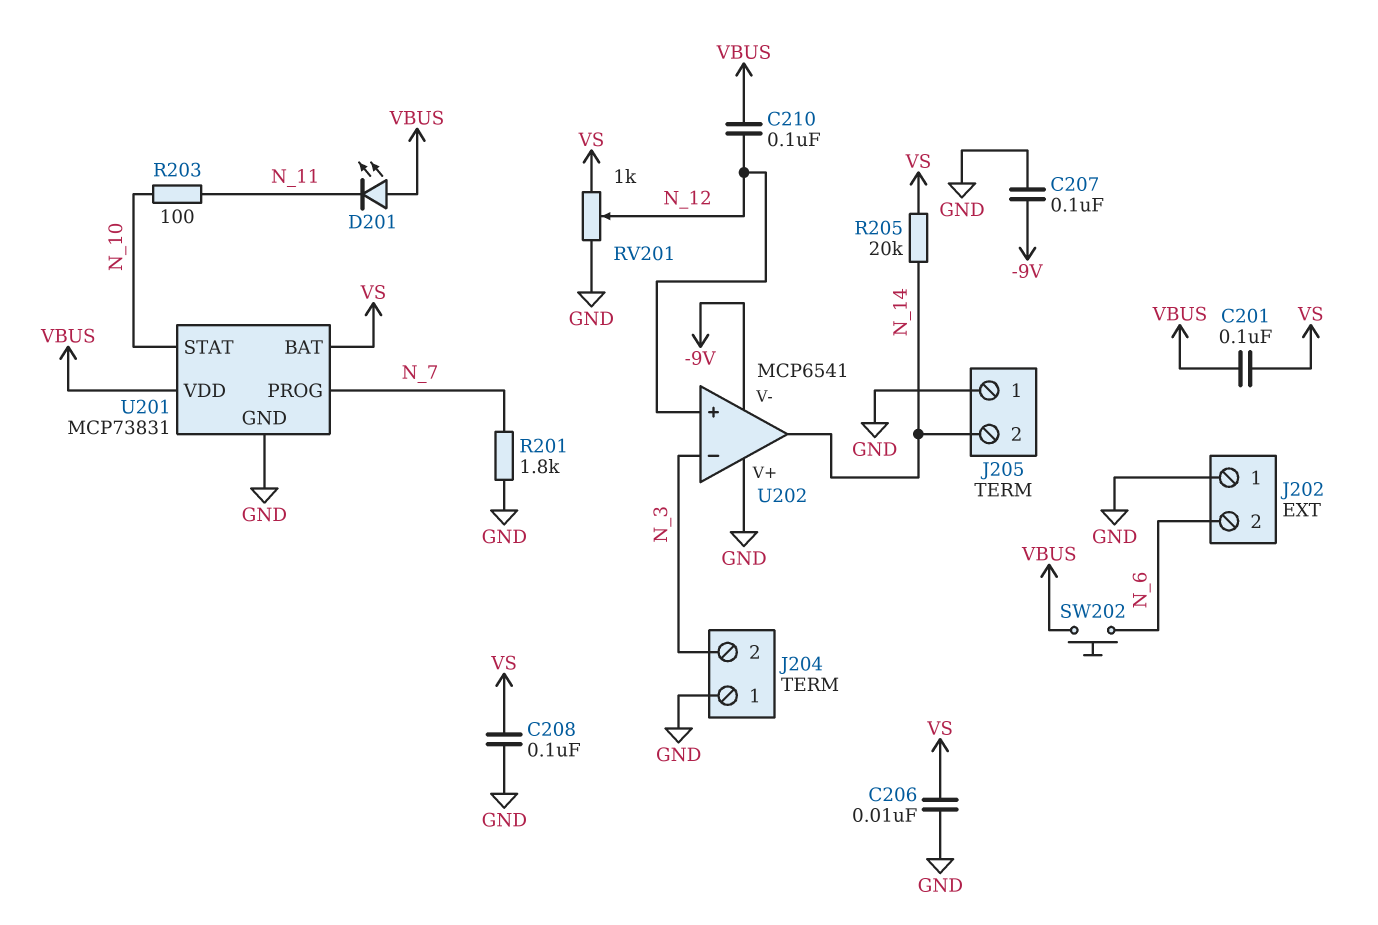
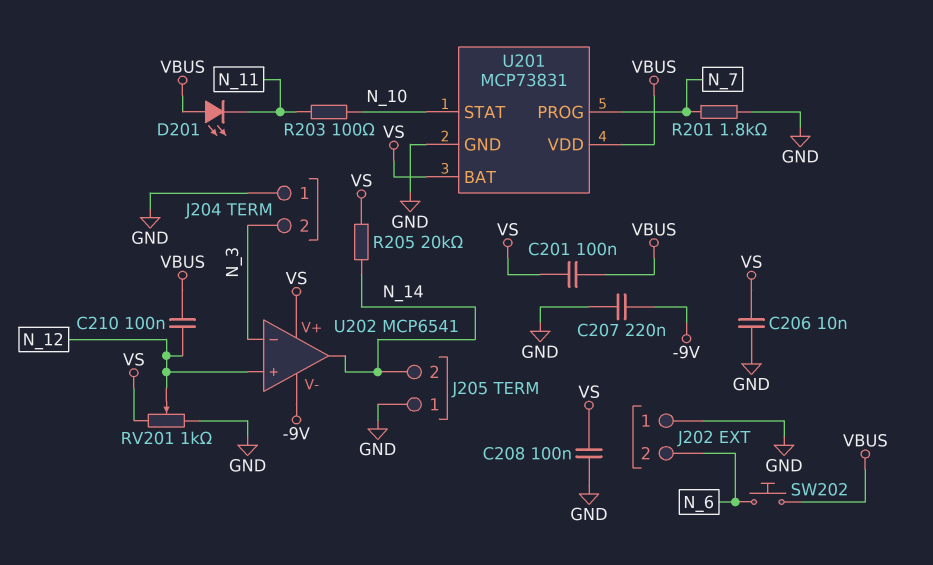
C207: 100nF (-9V, GND) -> 220nF (-9V, GND)
U202 pin V+: GND -> VS

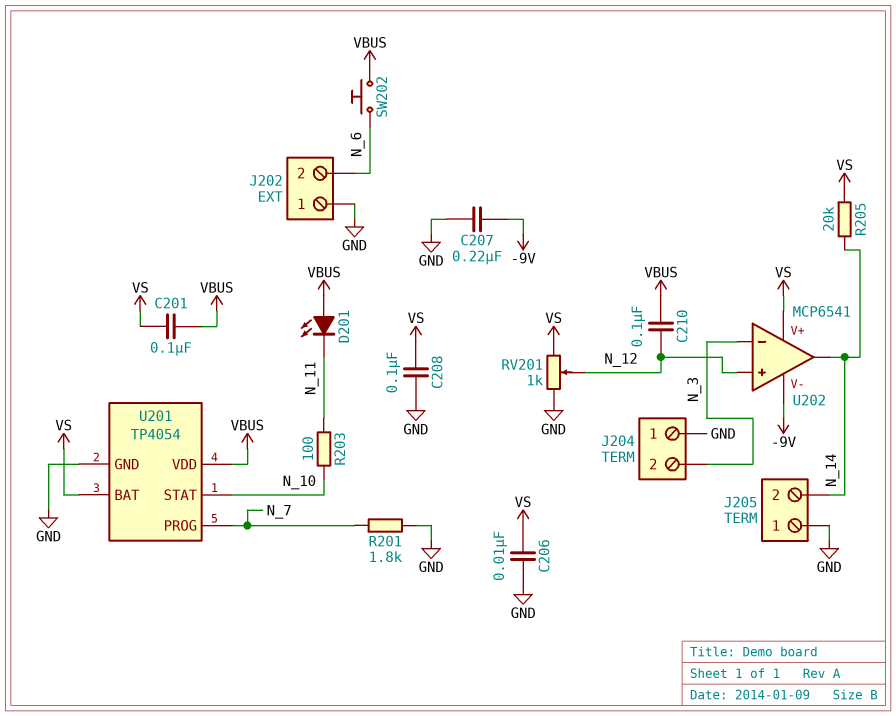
U201: MCP73831 -> TP4054

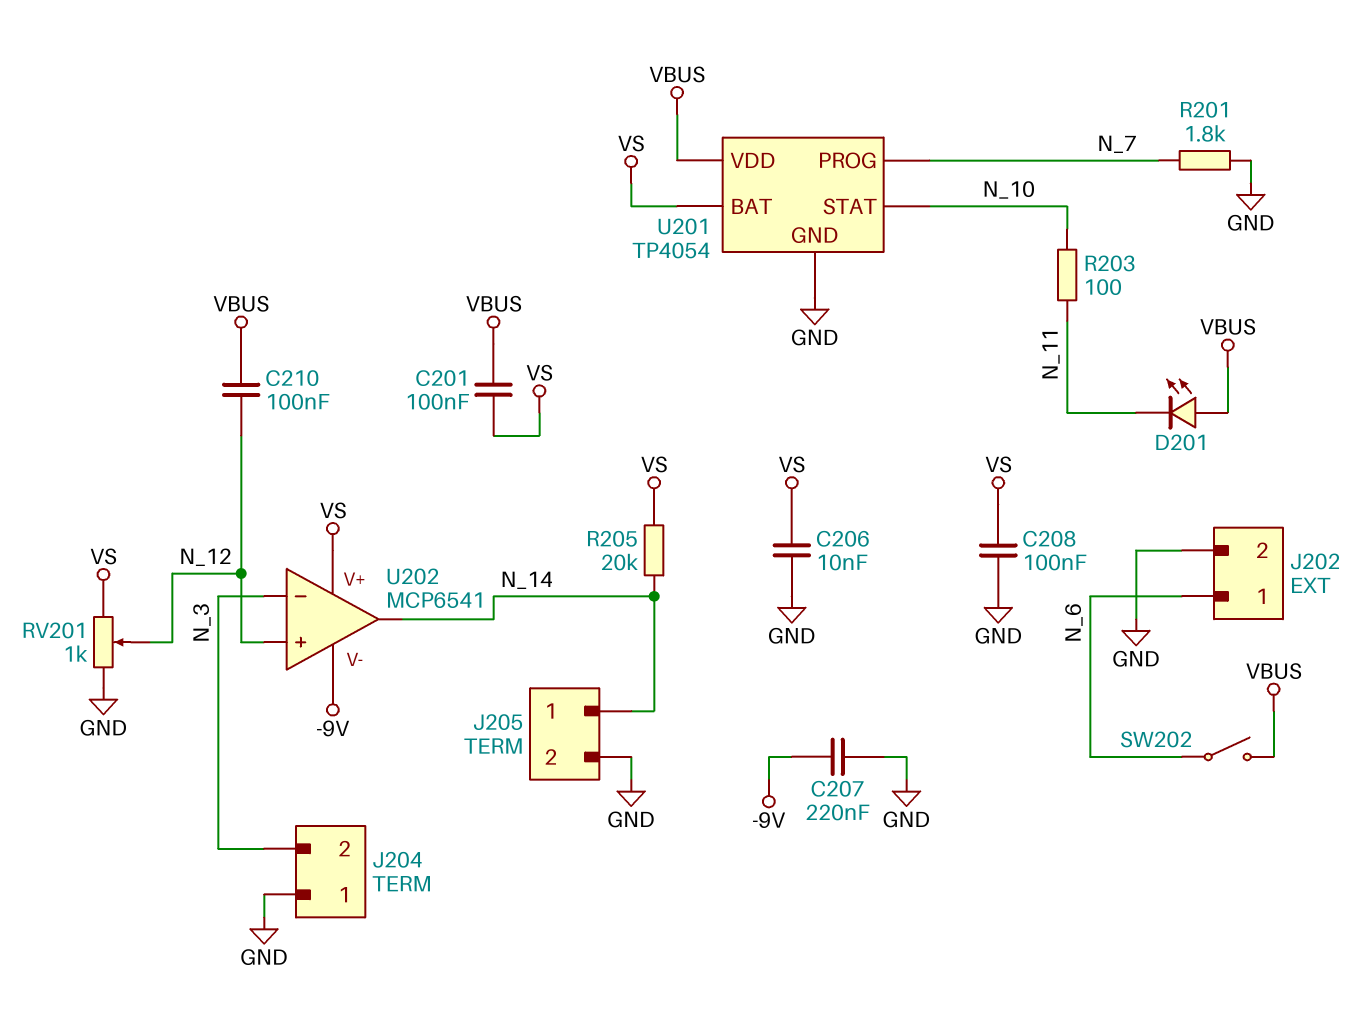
J202 pin 1: GND -> N_6
J202 pin 2: N_6 -> GND
J205 pin 1: GND -> N_14
J205 pin 2: N_14 -> GND
SW202: button (N_6, VBUS) -> switch (N_6, VBUS)

